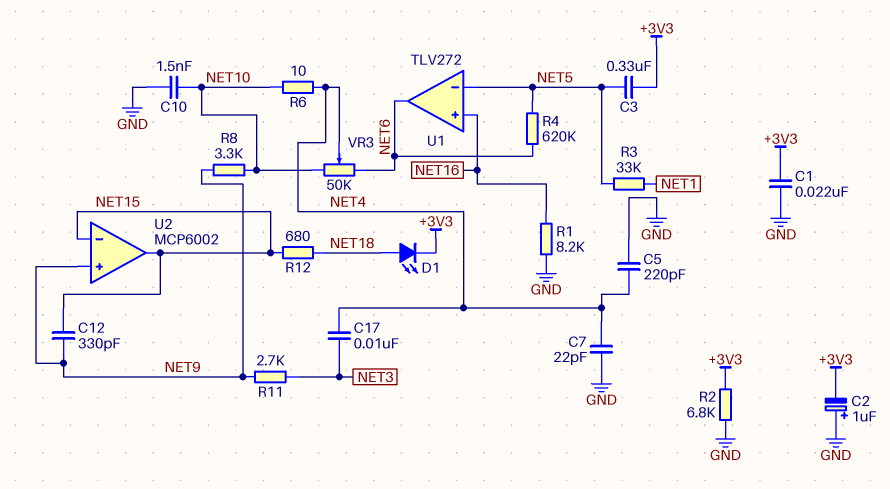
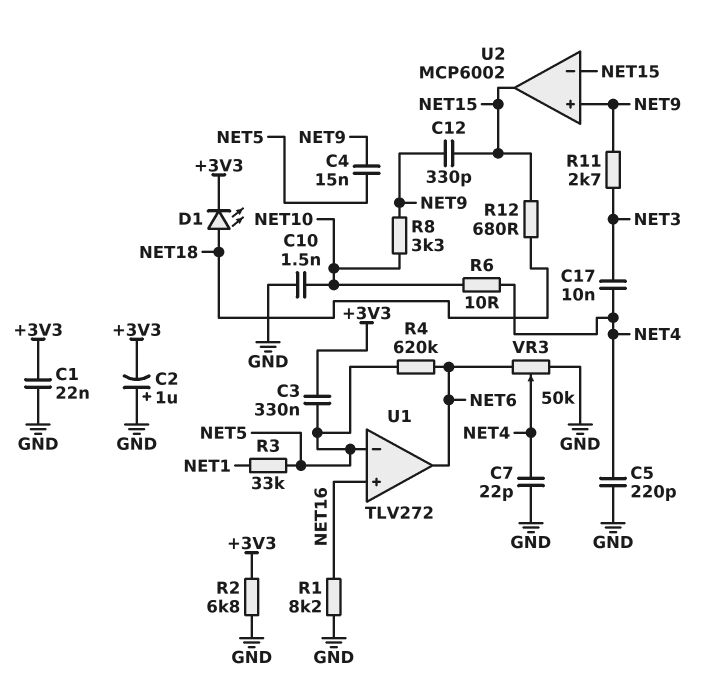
C4: none -> 15nF (NET5, NET9)
VR3: 50k (NET6, NET10, wiper NET4) -> 50k (GND, NET6, wiper NET4)

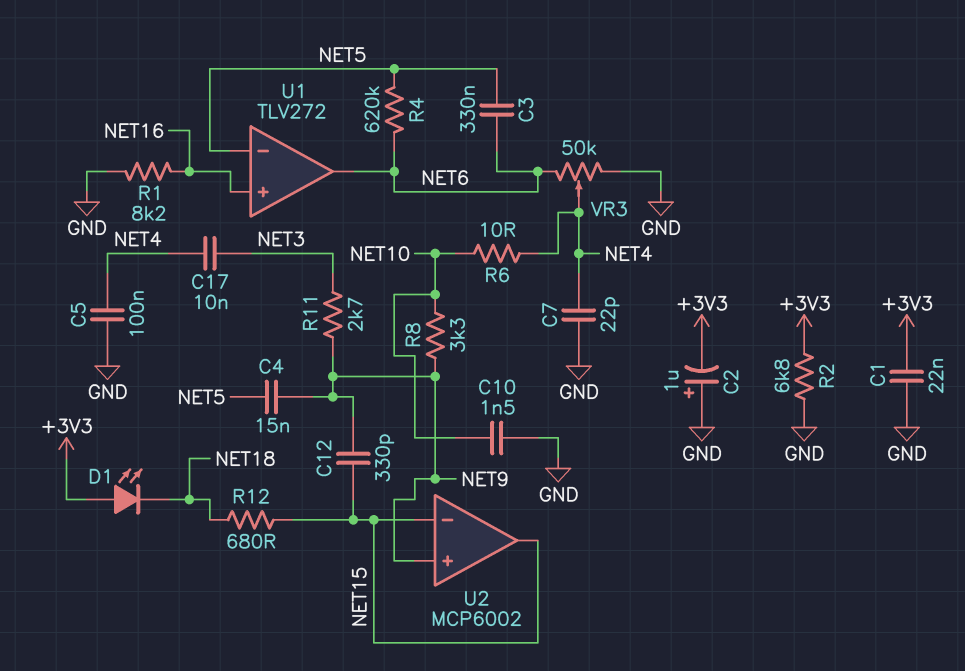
C3: 330nF (+3V3, NET5) -> 330nF (NET5, NET6)
C5: 220pF (GND, NET4) -> 100nF (GND, NET4)
D1: LED (A NET18, K +3V3) -> LED (A +3V3, K NET18)
R3: 33k (NET1, NET5) -> none

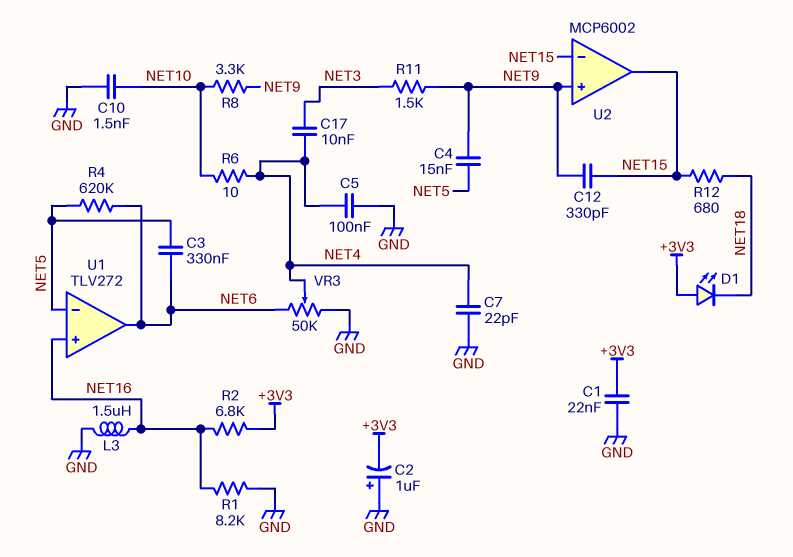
L3: none -> 1.5uH (GND, NET16)
R2: 6.8k (+3V3, GND) -> 6.8k (+3V3, NET16)
R11: 2.7k (NET3, NET9) -> 1.5k (NET3, NET9)

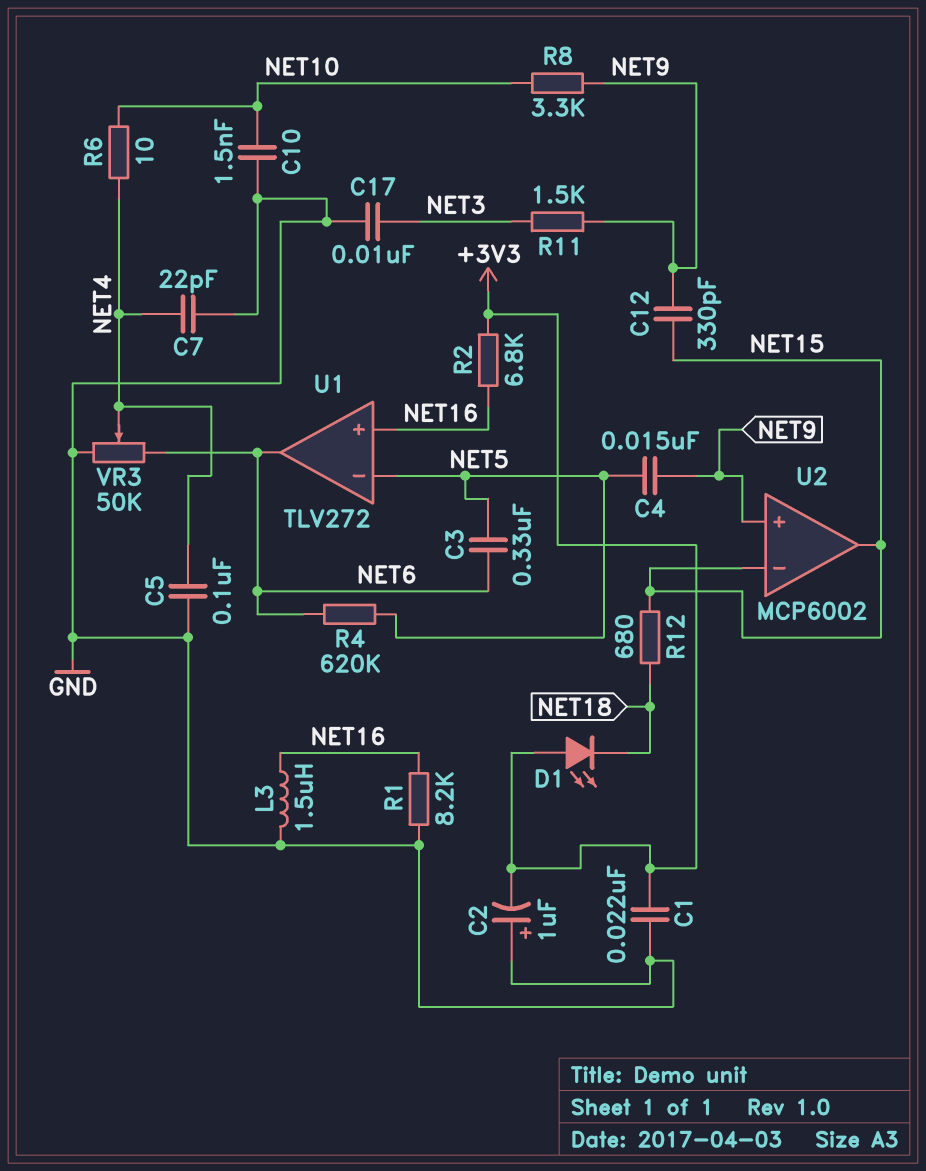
C17: 10nF (NET3, NET4) -> 10nF (GND, NET3)

